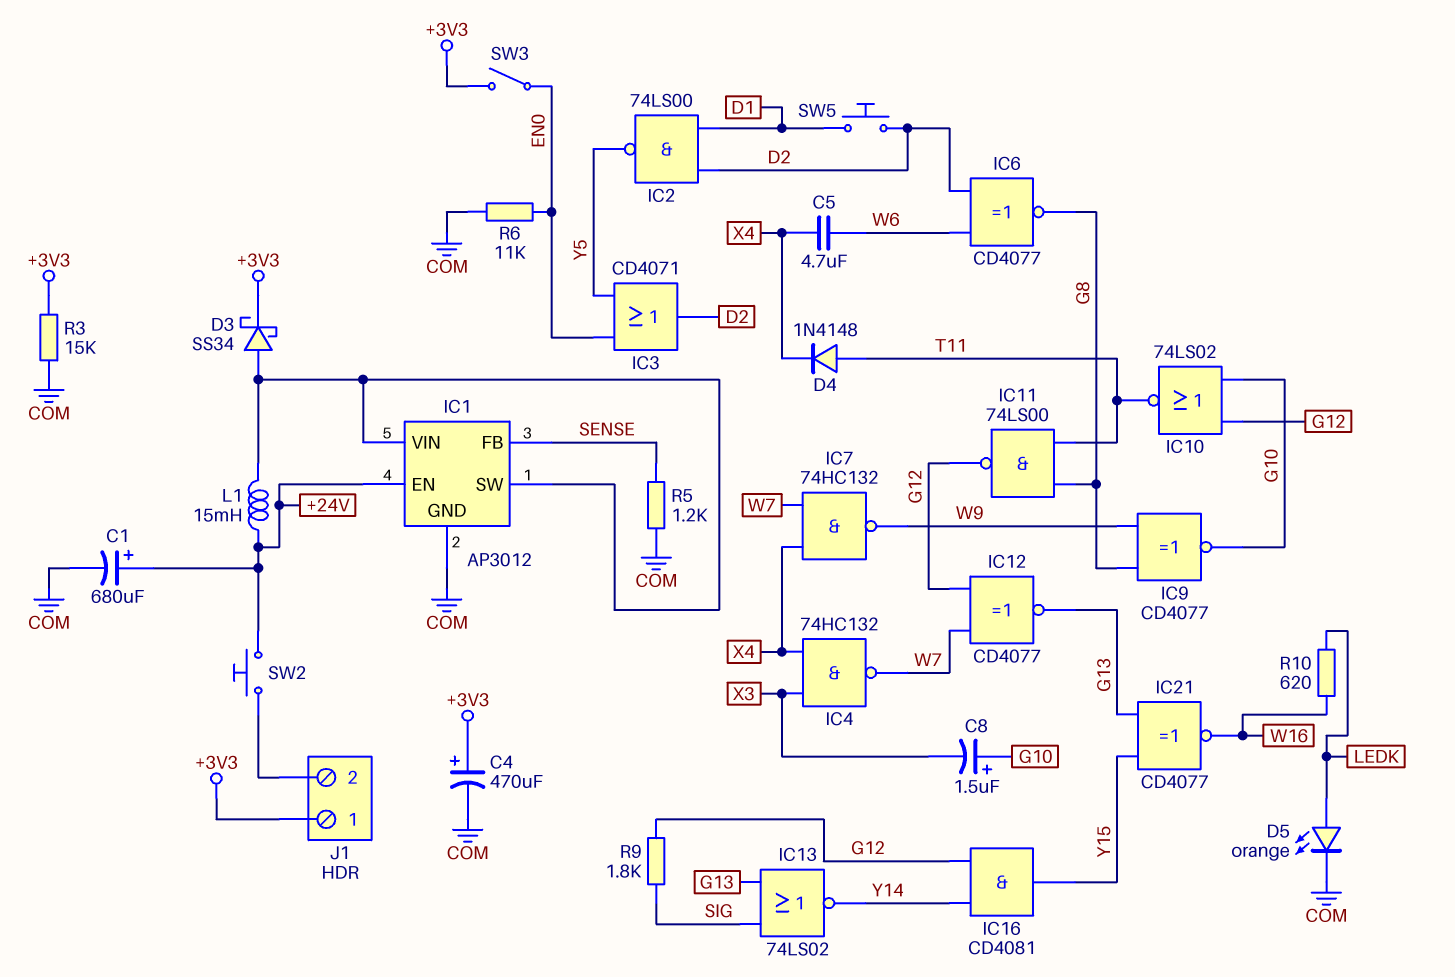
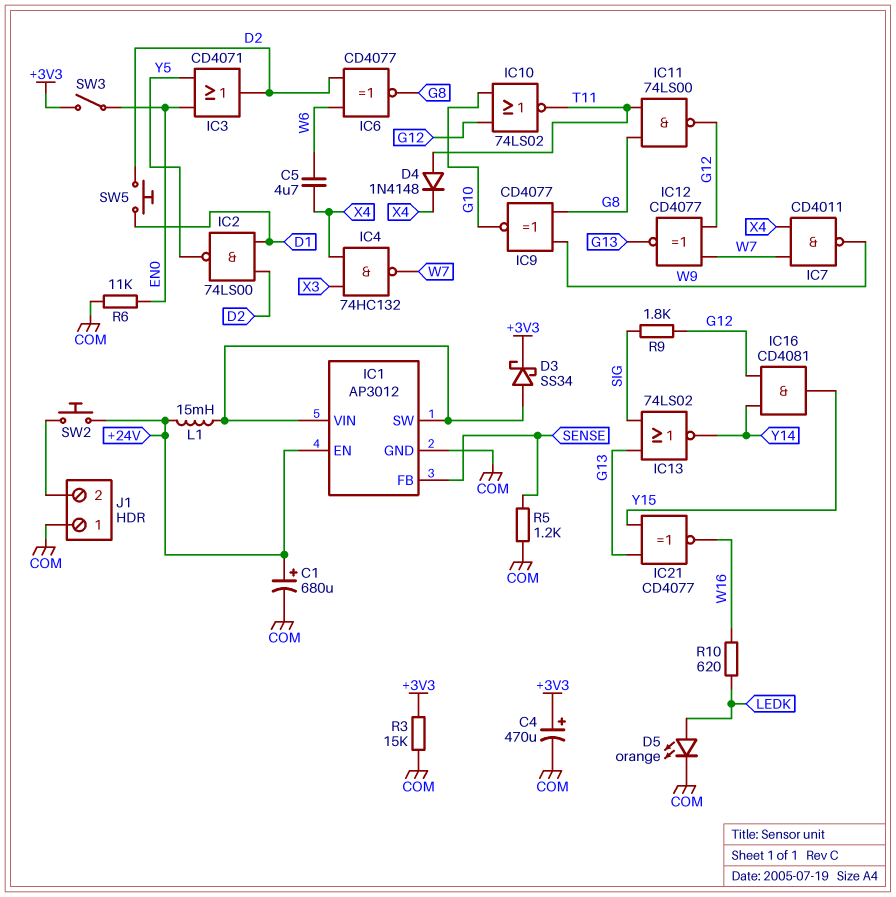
C8: 1.5uF (plus G10, minus X3) -> none
IC7: NAND 74HC132 (in W7, in X4, out W9) -> NAND CD4011 (in W7, in X4, out W9)
J1 pin 1: +3V3 -> COM

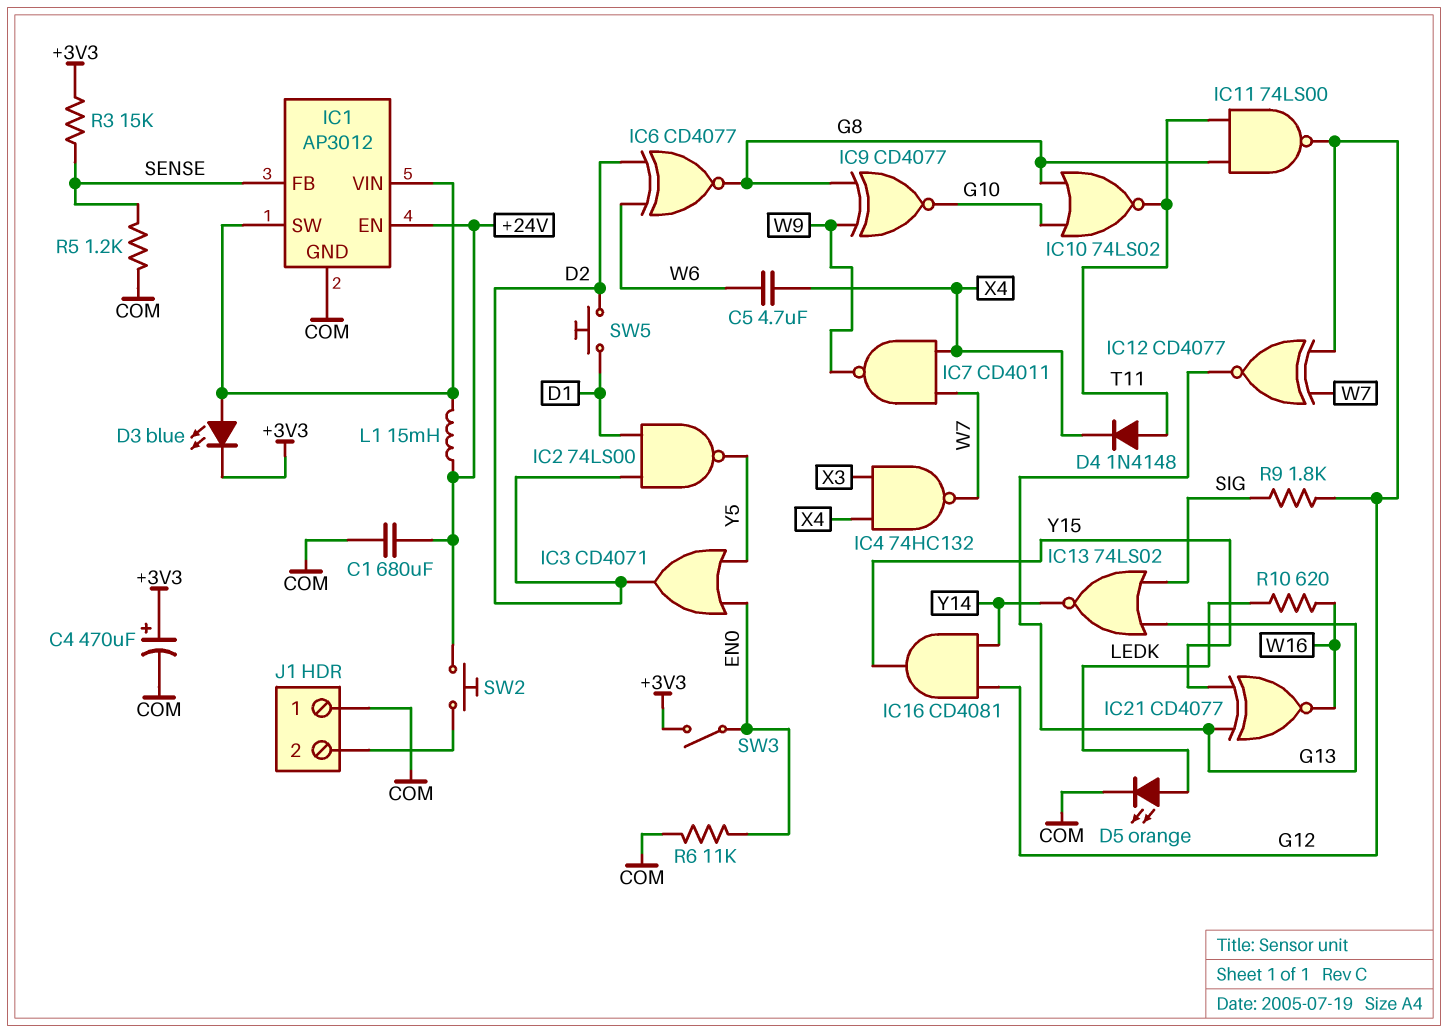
C1: 680uF (plus +24V, minus COM) -> 680uF (+24V, COM)
D3: schottky SS34 (A IC1/SW, K +3V3) -> LED blue (A IC1/SW, K +3V3)
IC10: NOR 74LS02 (in G10, in G12, out T11) -> NOR 74LS02 (in G8, in G10, out T11)
R3: 15k (+3V3, COM) -> 15k (+3V3, SENSE)

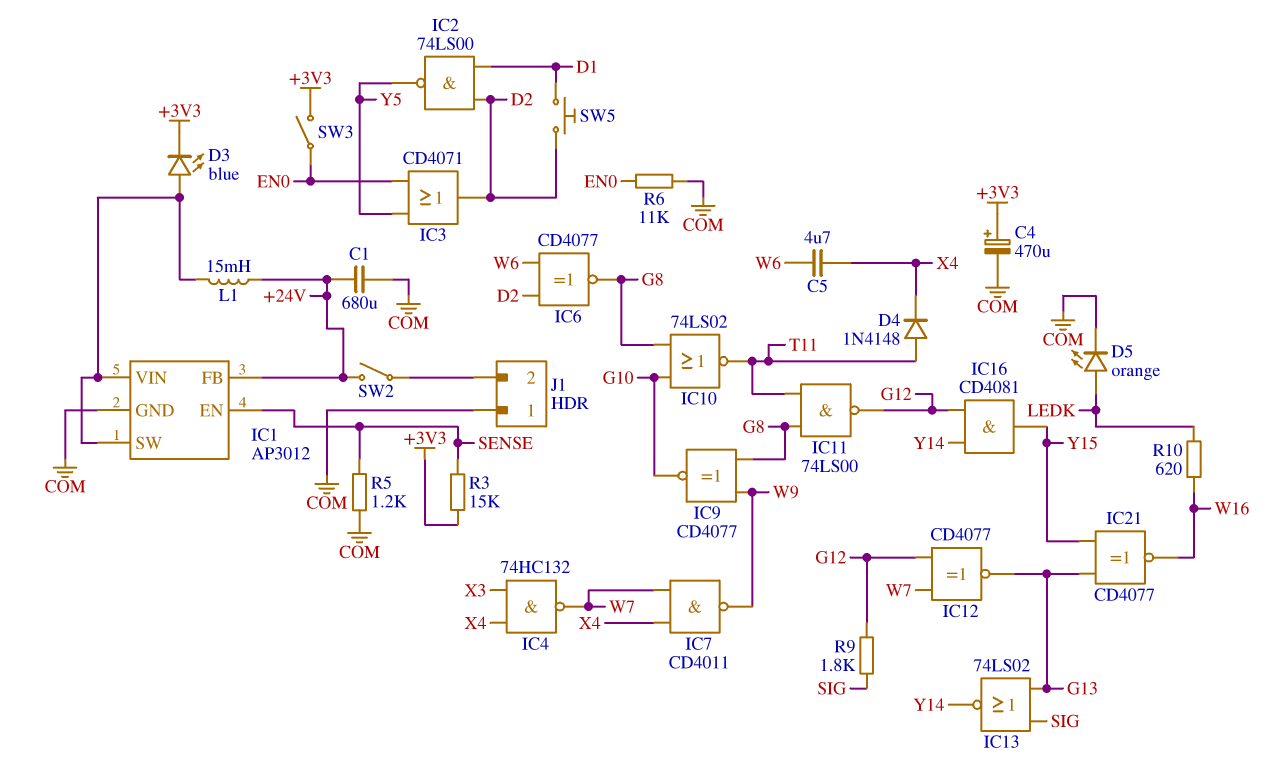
IC1 pin EN: +24V -> SENSE
IC1 pin FB: SENSE -> +24V
SW2: button (+24V, J1/2) -> switch (+24V, J1/2)

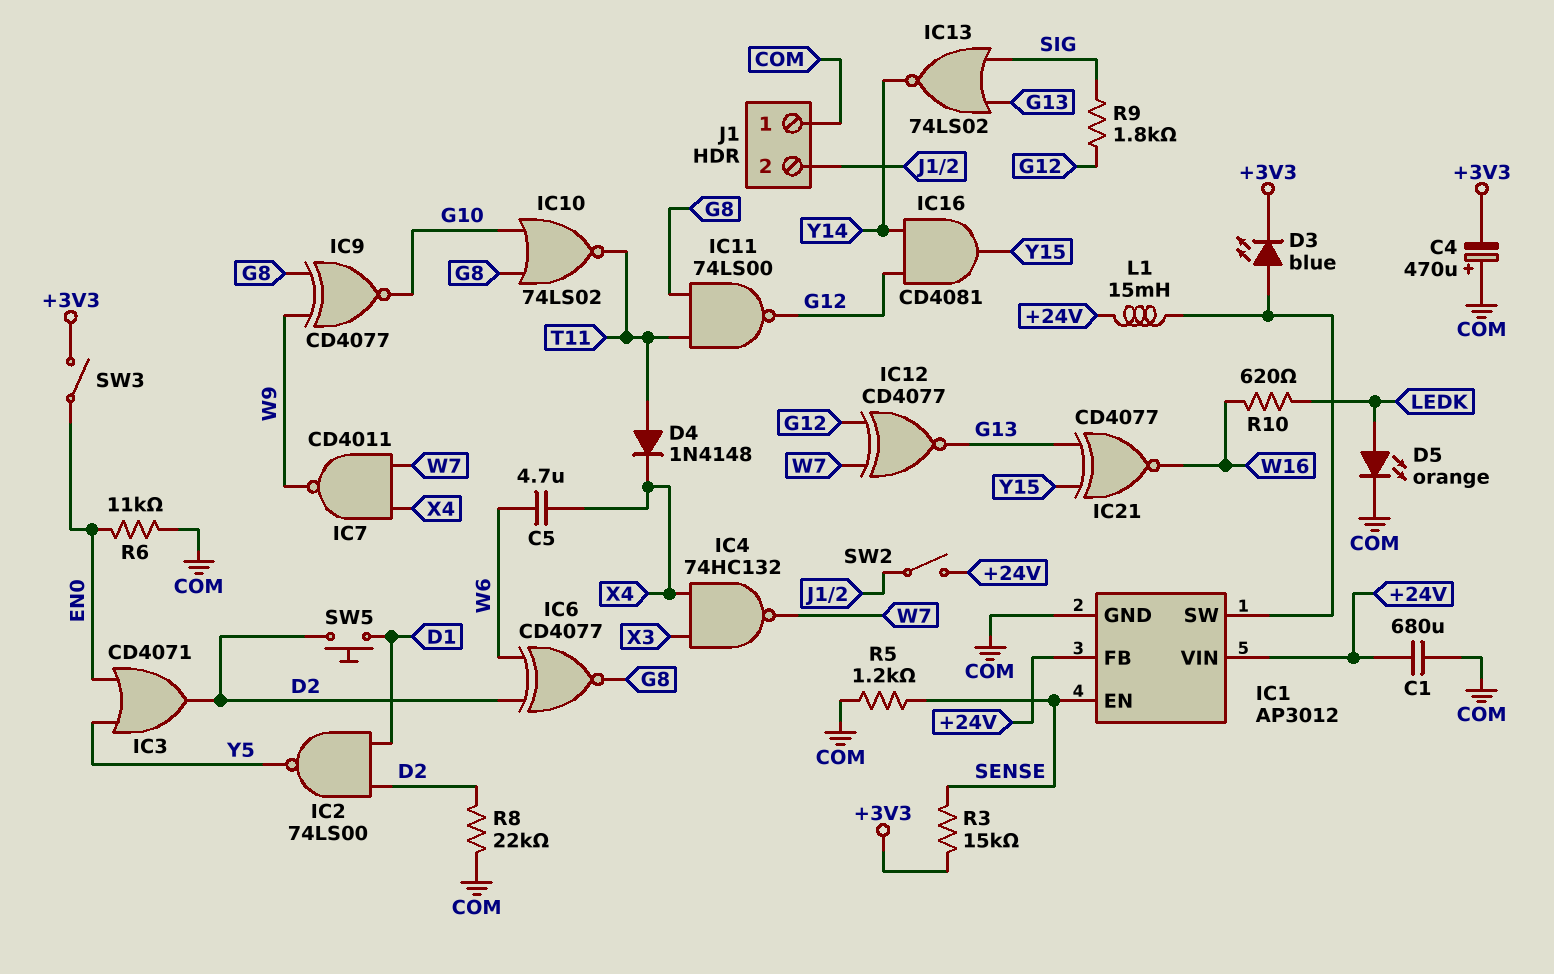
C4: 470uF (plus +3V3, minus COM) -> 470uF (plus COM, minus +3V3)
IC1 pin VIN: IC1/SW -> +24V
R8: none -> 22k (COM, D2)

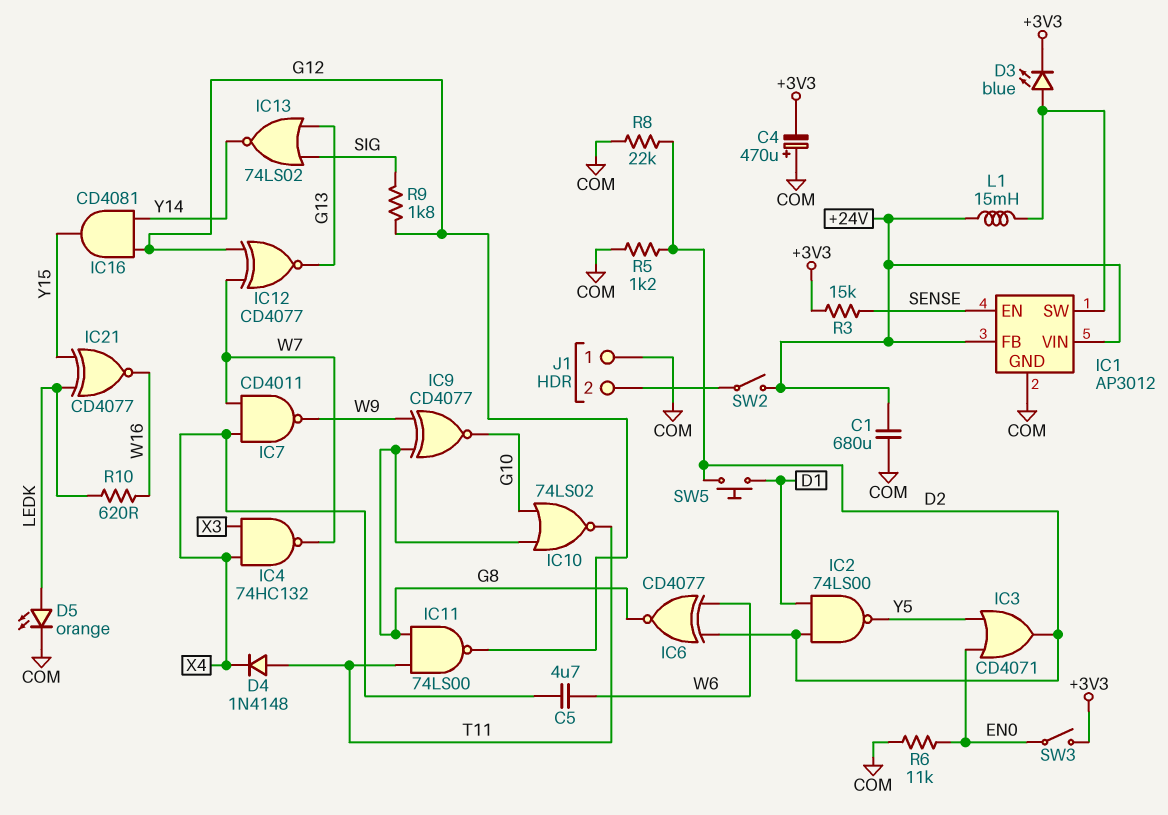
IC21: XNOR CD4077 (in G13, in Y15, out W16) -> XNOR CD4077 (in LEDK, in Y15, out W16)
R5: 1.2k (COM, SENSE) -> 1.2k (COM, D2)

